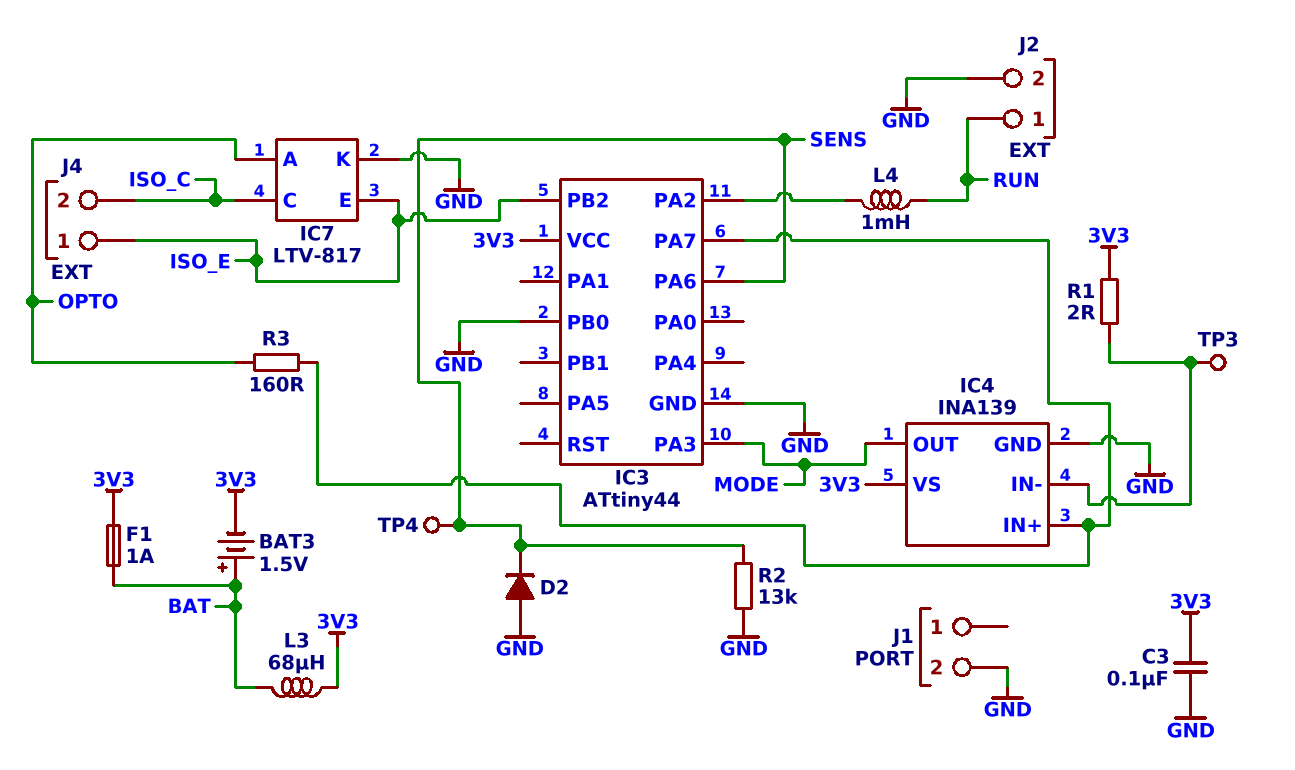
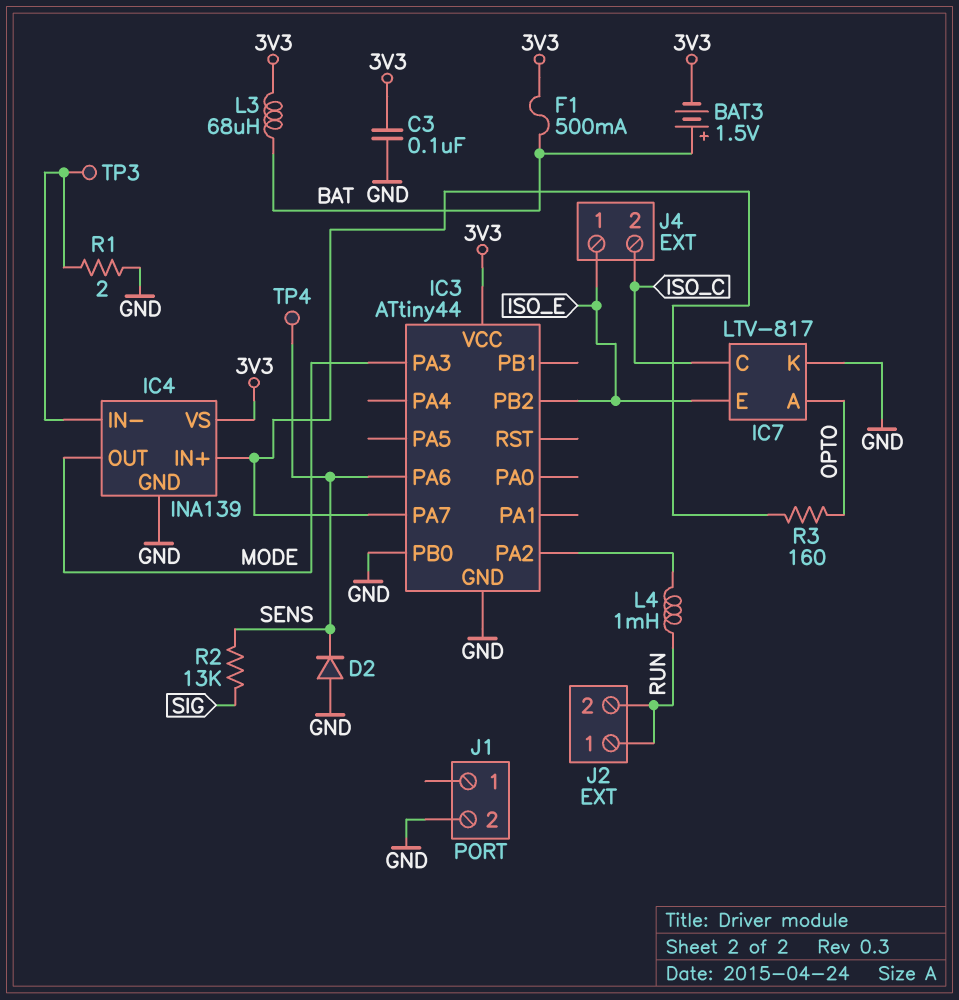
F1: 1A (3V3, BAT) -> 500mA (3V3, BAT)
J2 pin 2: GND -> RUN
R1: 2 (3V3, IC4/IN-) -> 2 (GND, IC4/IN-)
R2: 13k (GND, SENS) -> 13k (SENS, SIG)

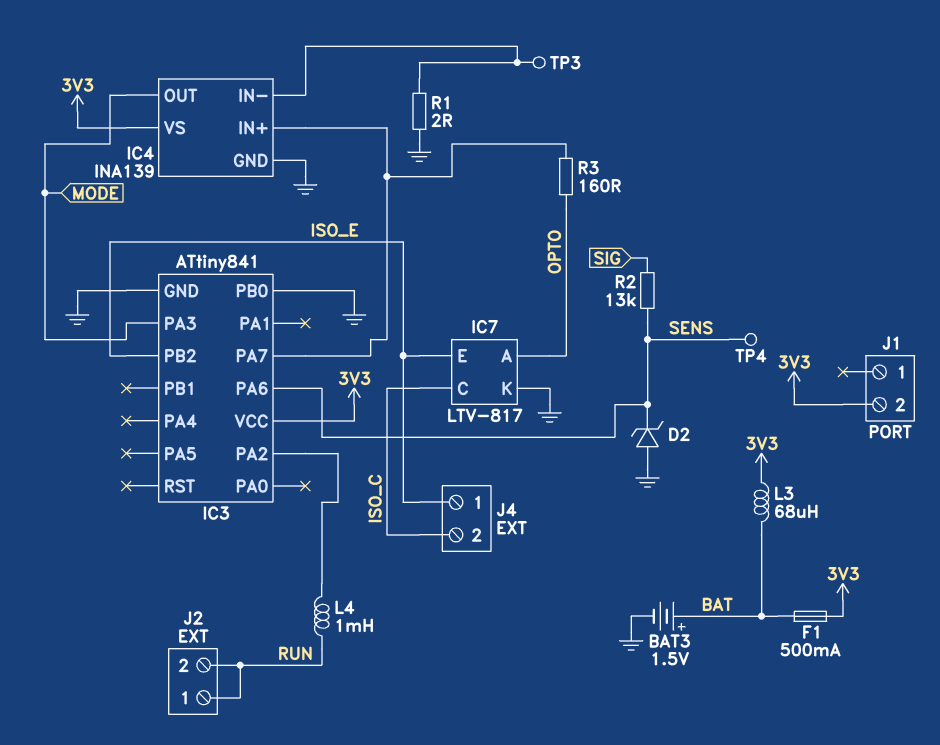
BAT3: 1.5V (plus BAT, minus 3V3) -> 1.5V (plus BAT, minus GND)
C3: 100nF (3V3, GND) -> none
D2: diode (A GND, K SENS) -> zener (A GND, K SENS)
IC3: ATtiny44 -> ATtiny841
J1 pin 2: GND -> 3V3

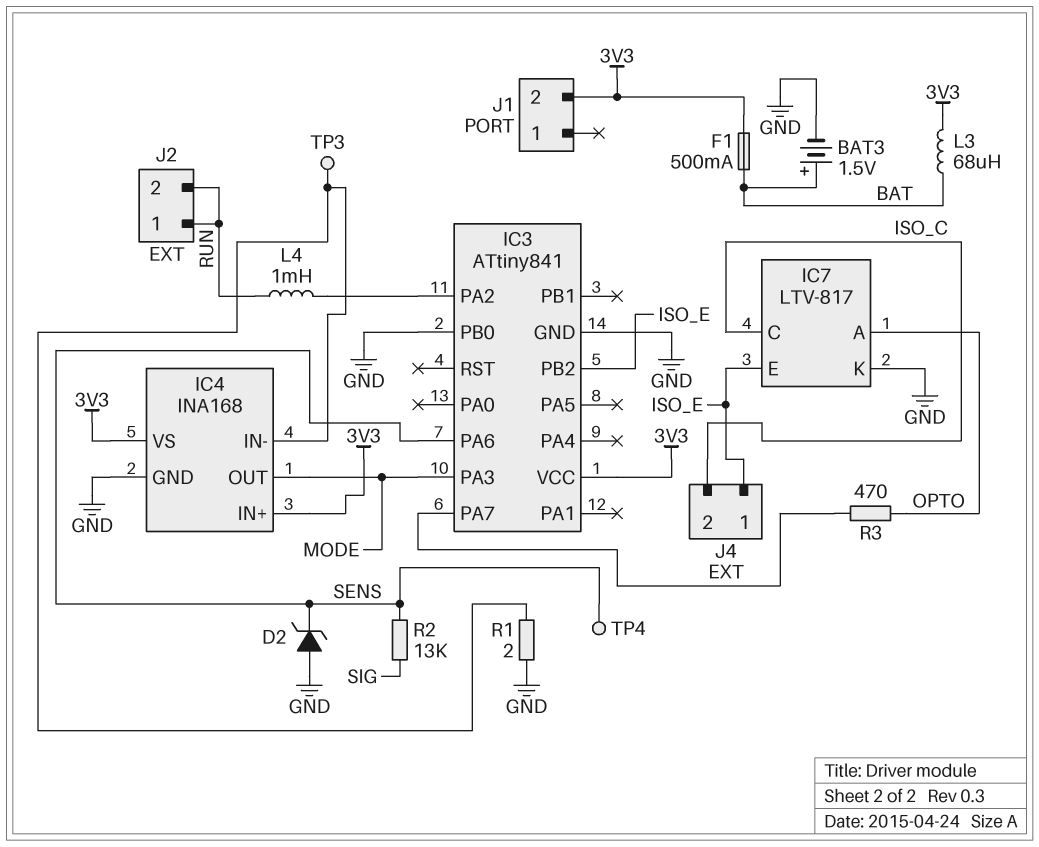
IC4: INA139 -> INA168
IC4 pin IN+: IC3/PA7 -> 3V3
R3: 160 (IC3/PA7, OPTO) -> 470 (IC3/PA7, OPTO)

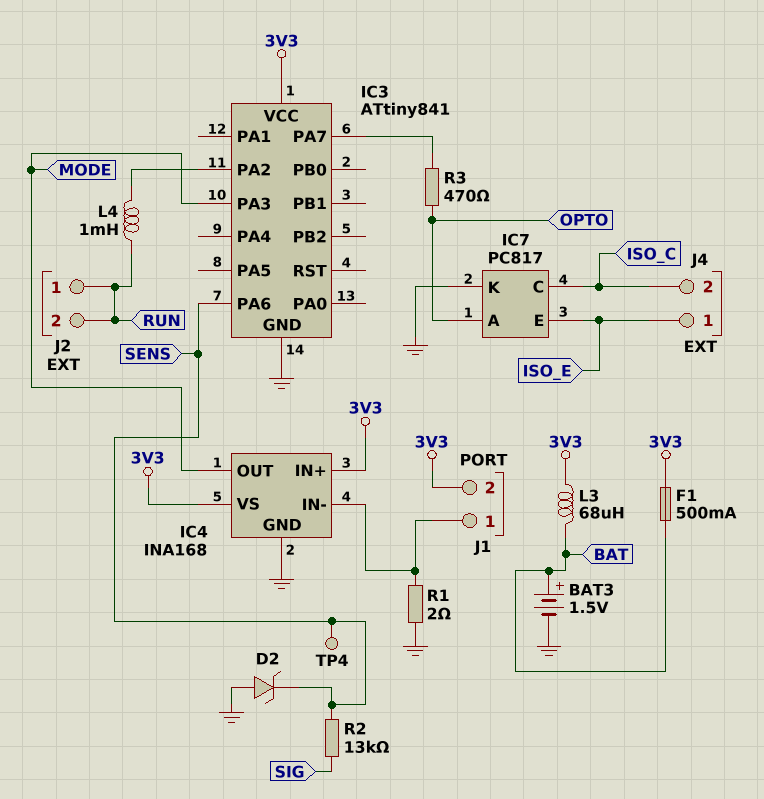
IC3 pin PB0: GND -> none
IC3 pin PB2: ISO_E -> none
IC7: LTV-817 -> PC817
J1 pin 1: none -> IC4/IN-
TP3: test point (IC4/IN-) -> none

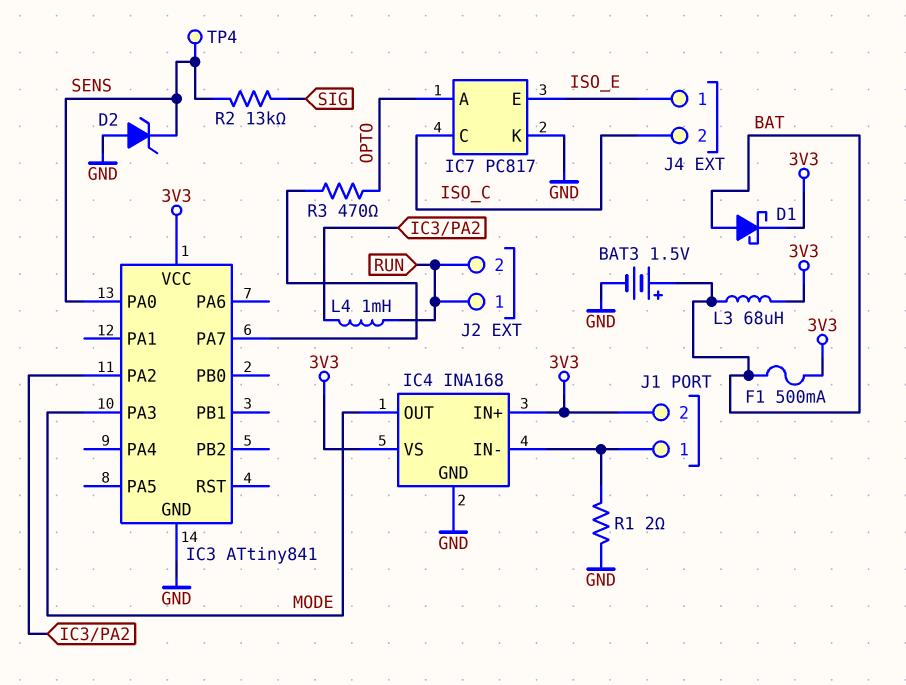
D1: none -> schottky (A BAT, K 3V3)
IC3 pin PA0: none -> SENS
IC3 pin PA6: SENS -> none

